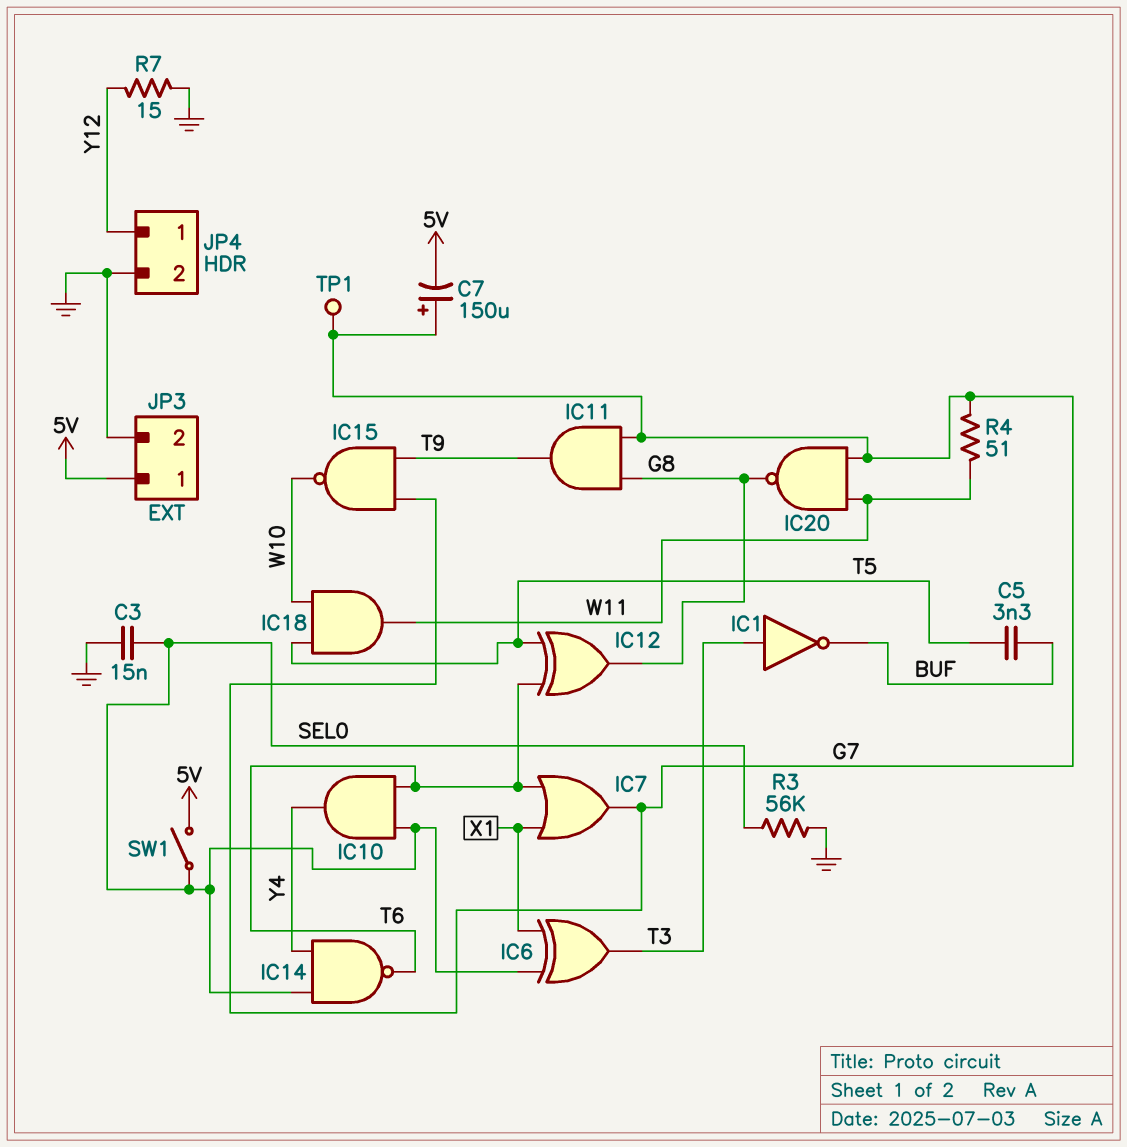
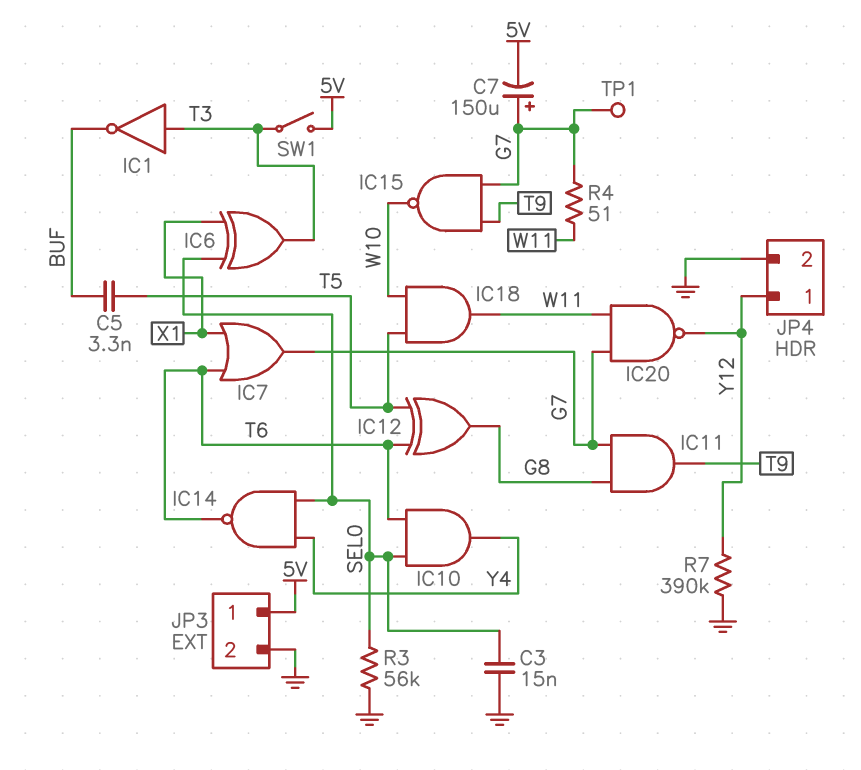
IC20: NAND (in G7, in W11, out G8) -> NAND (in G7, in W11, out Y12)
R7: 15 (GND, Y12) -> 390k (GND, Y12)
SW1: switch (5V, SEL0) -> switch (5V, T3)

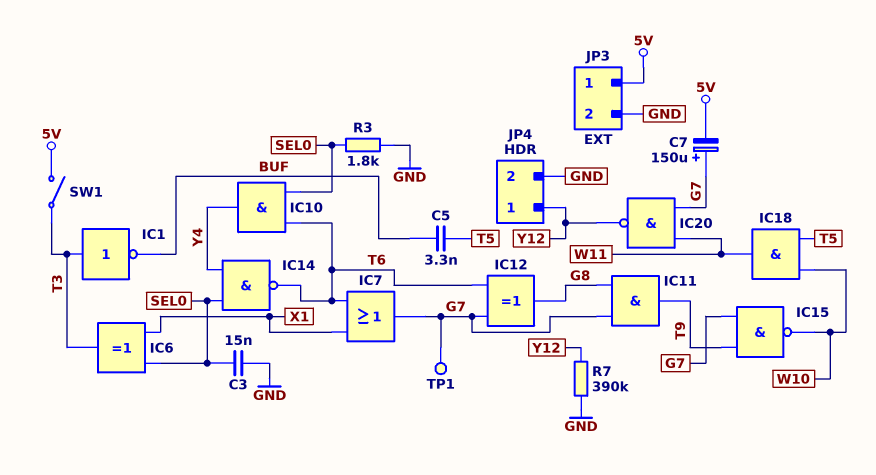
IC12: XOR (in T5, in T6, out G8) -> XOR (in G7, in T6, out G8)
R3: 56k (GND, SEL0) -> 1.8k (GND, SEL0)
R4: 51 (G7, W11) -> none

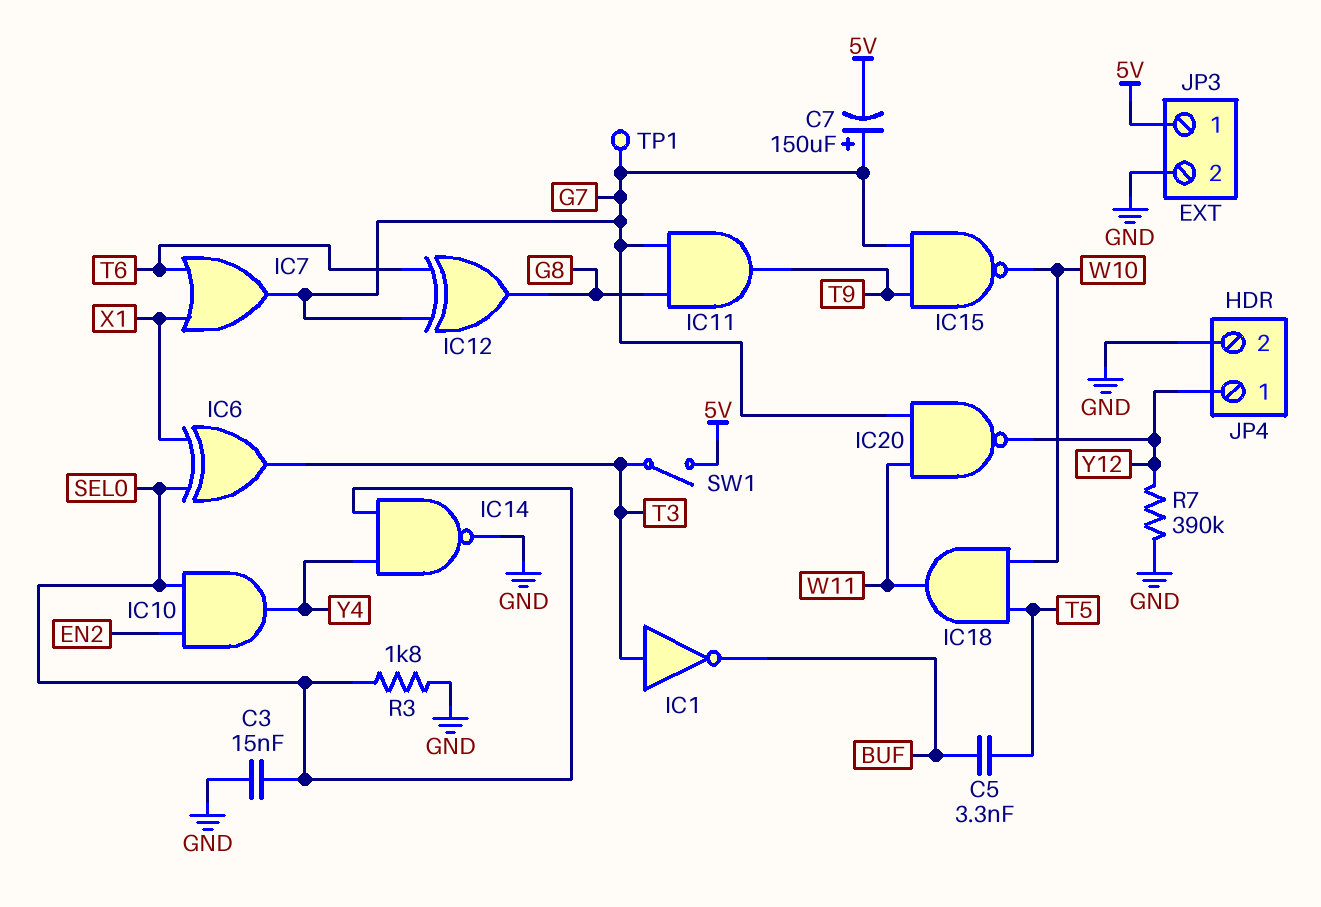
IC10: AND (in SEL0, in T6, out Y4) -> AND (in EN2, in SEL0, out Y4)
IC14: NAND (in SEL0, in Y4, out T6) -> NAND (in SEL0, in Y4, out GND)

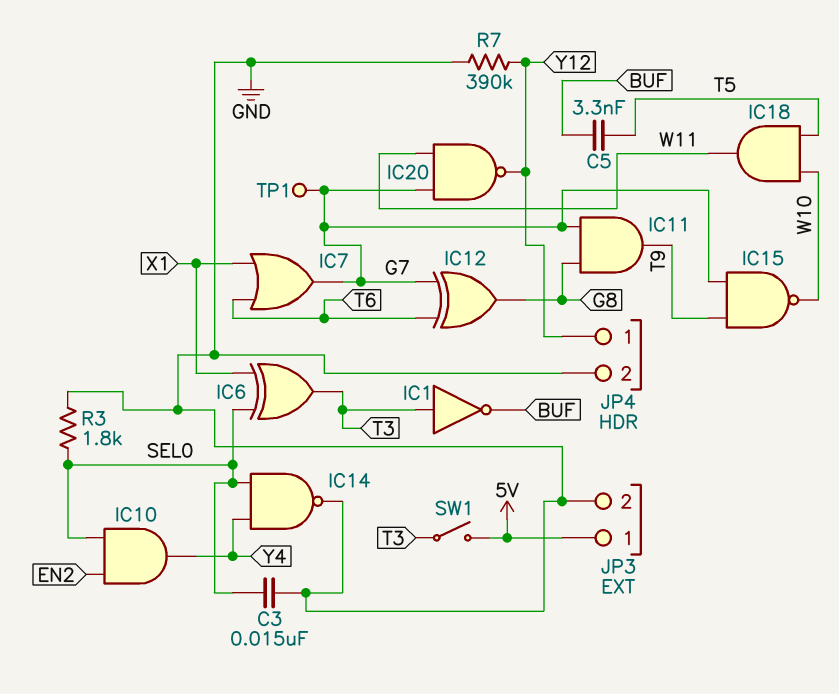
C7: 150uF (plus G7, minus 5V) -> none

